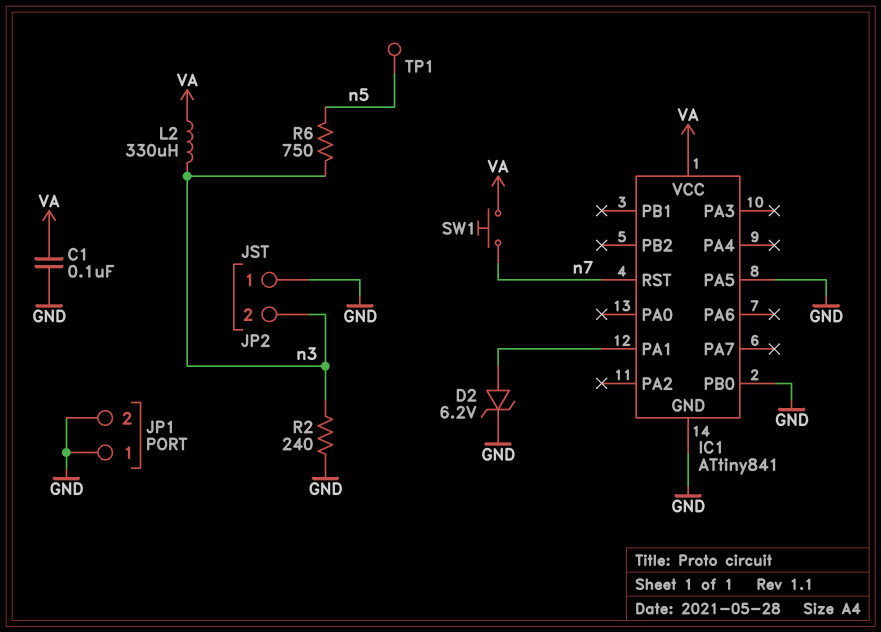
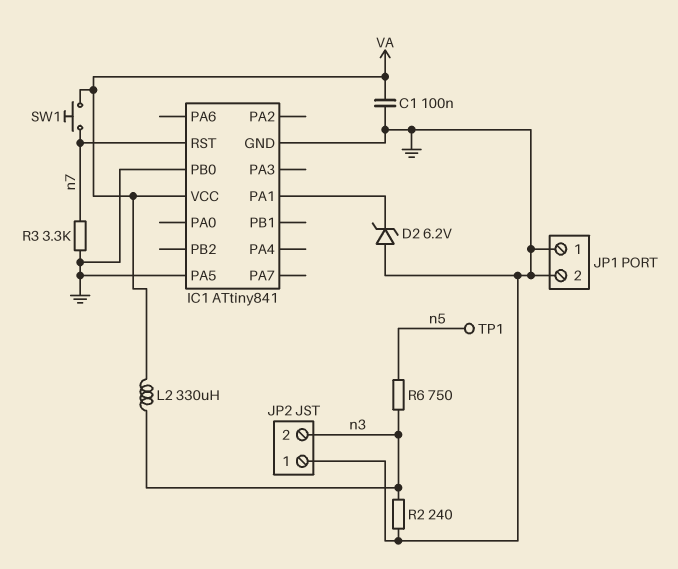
D2: zener 6.2V (A IC1/PA1, K GND) -> zener 6.2V (A GND, K IC1/PA1)
R3: none -> 3.3k (GND, n7)

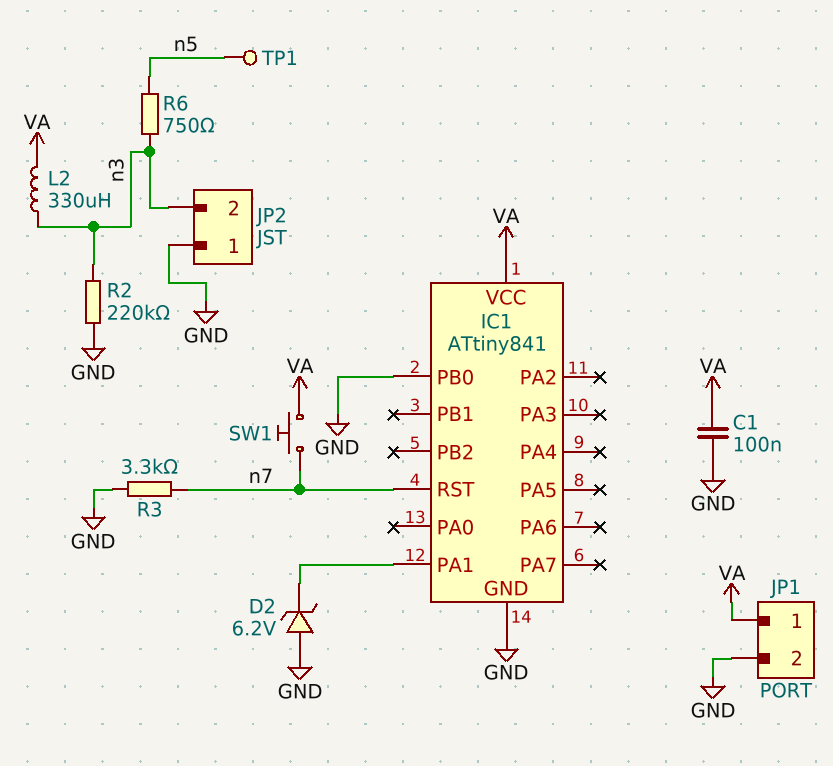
IC1 pin PA5: GND -> none
JP1 pin 1: GND -> VA
R2: 240 (GND, n3) -> 220k (GND, n3)

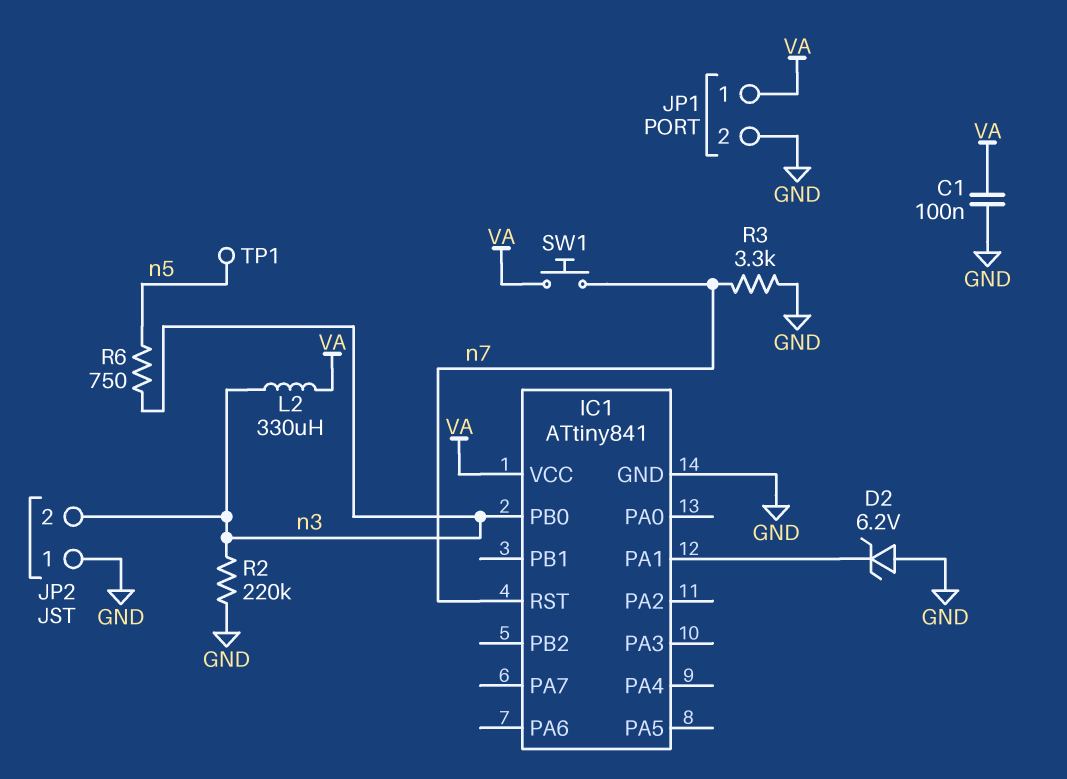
IC1 pin PB0: GND -> n3

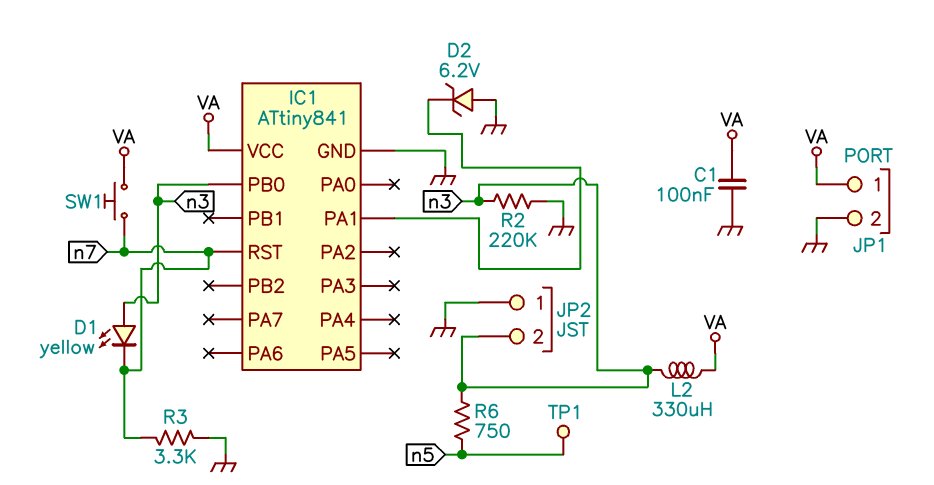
D1: none -> LED yellow (A n3, K n7)

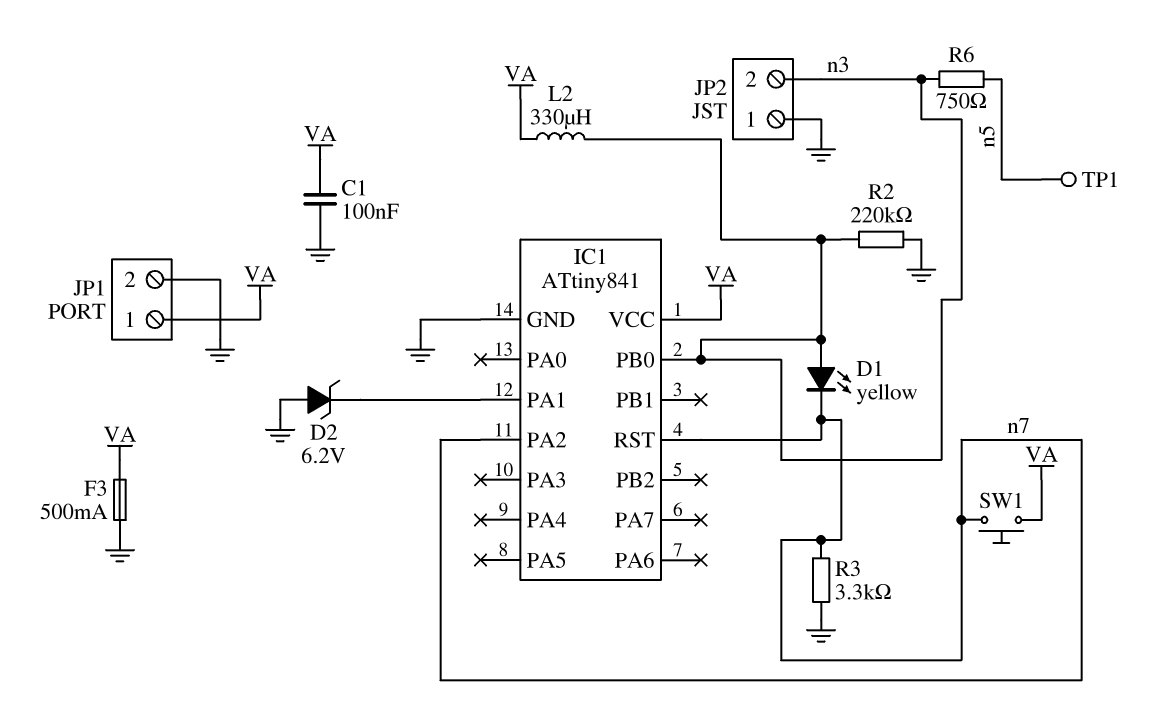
F3: none -> 500mA (GND, VA)
IC1 pin PA2: none -> n7

